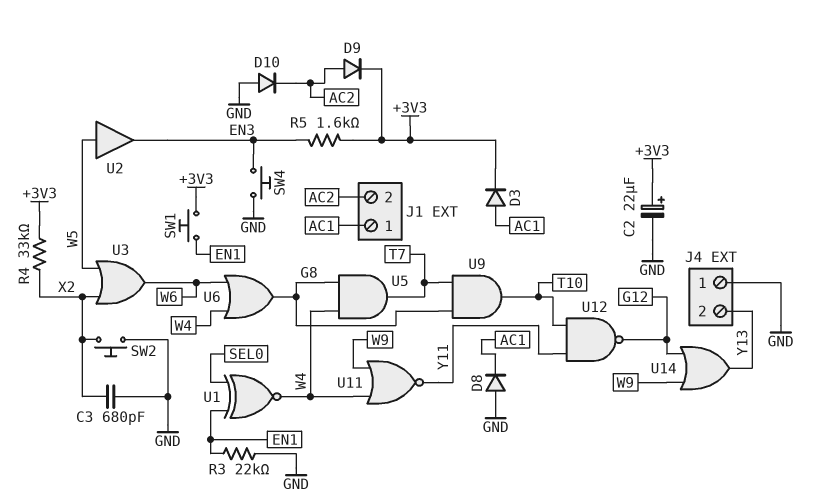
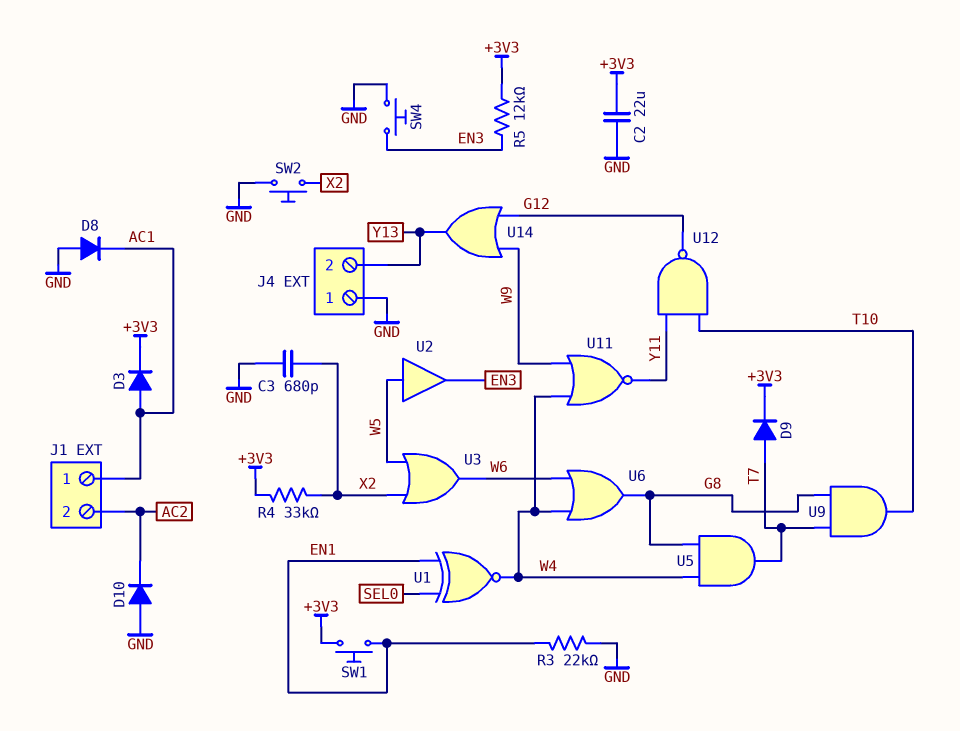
C2: 22uF (plus +3V3, minus GND) -> 22uF (+3V3, GND)
D9: diode (A AC2, K +3V3) -> diode (A T7, K +3V3)
R5: 1.6k (+3V3, EN3) -> 12k (+3V3, EN3)

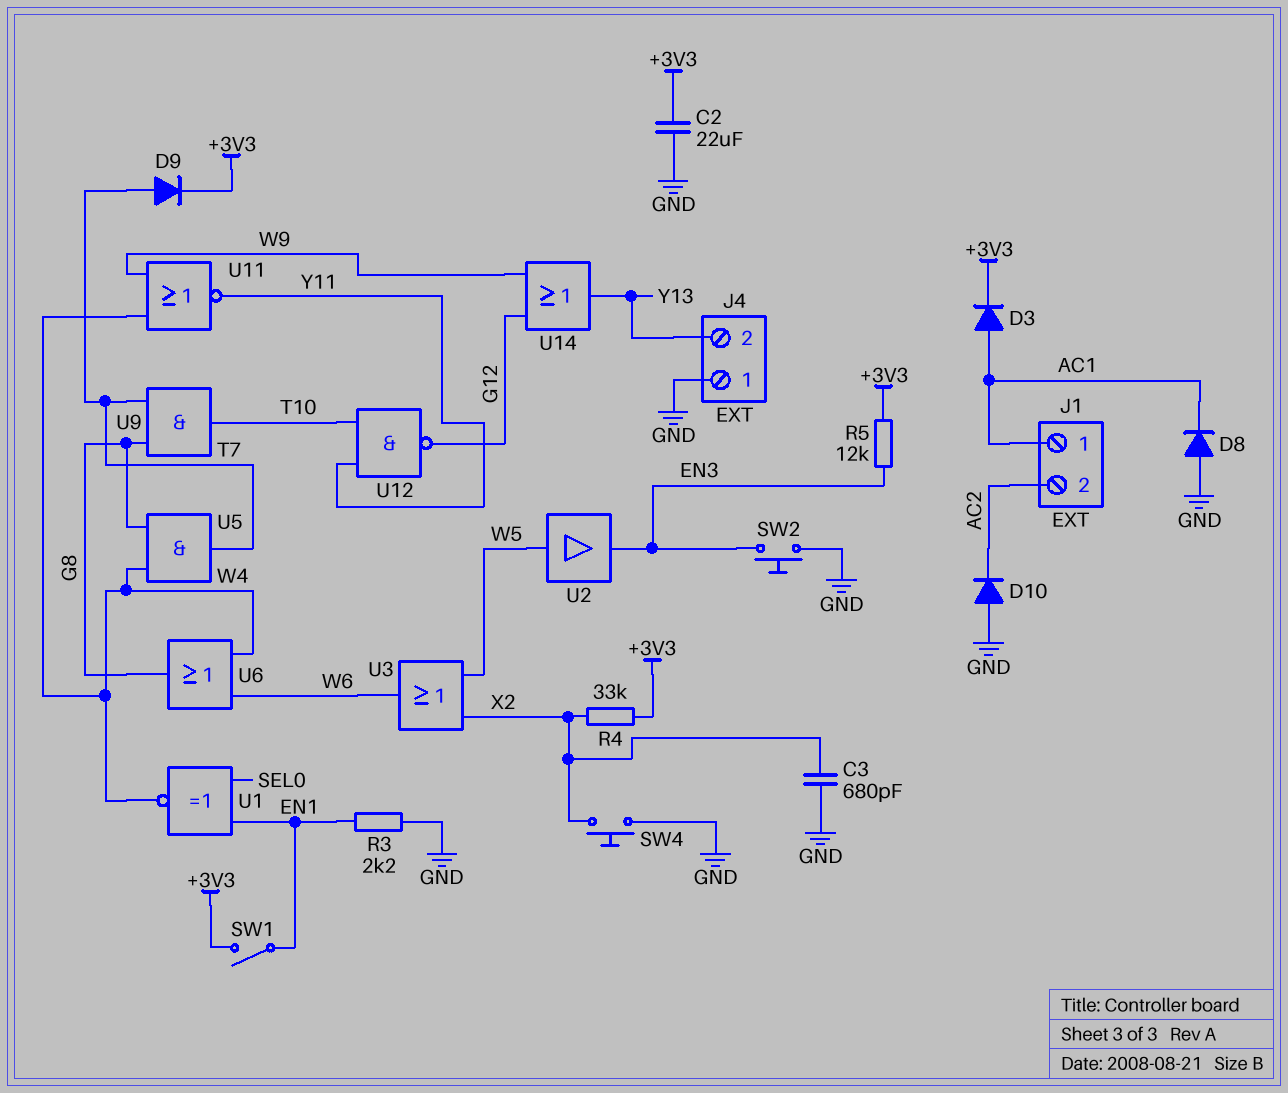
R3: 22k (EN1, GND) -> 2.2k (EN1, GND)
SW1: button (+3V3, EN1) -> switch (+3V3, EN1)
SW2: button (GND, X2) -> button (EN3, GND)
SW4: button (EN3, GND) -> button (GND, X2)

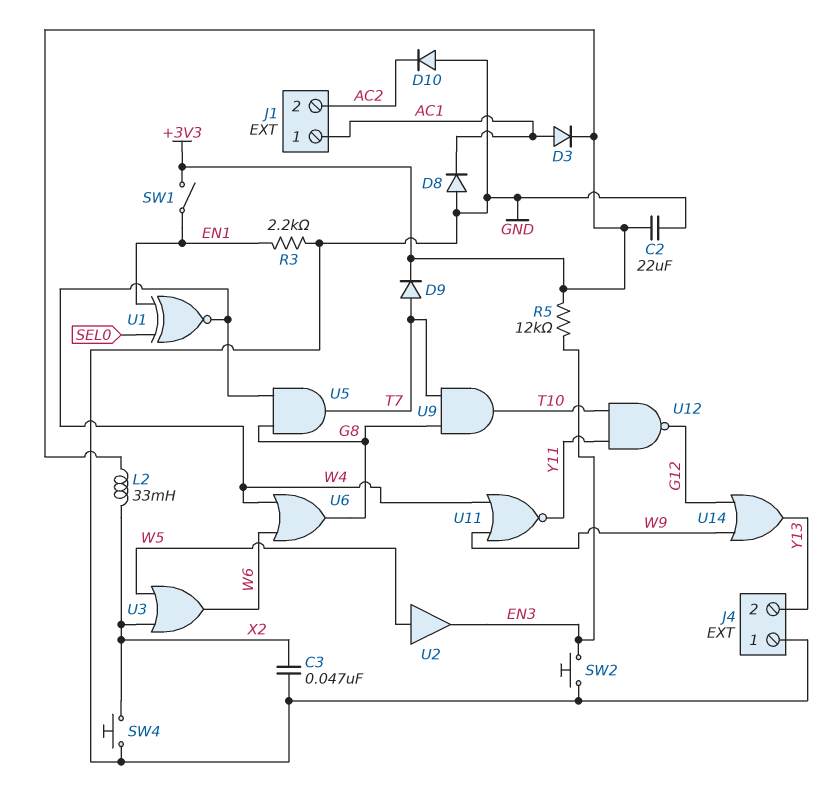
C3: 680pF (GND, X2) -> 47nF (GND, X2)
L2: none -> 33mH (+3V3, X2)
R4: 33k (+3V3, X2) -> none

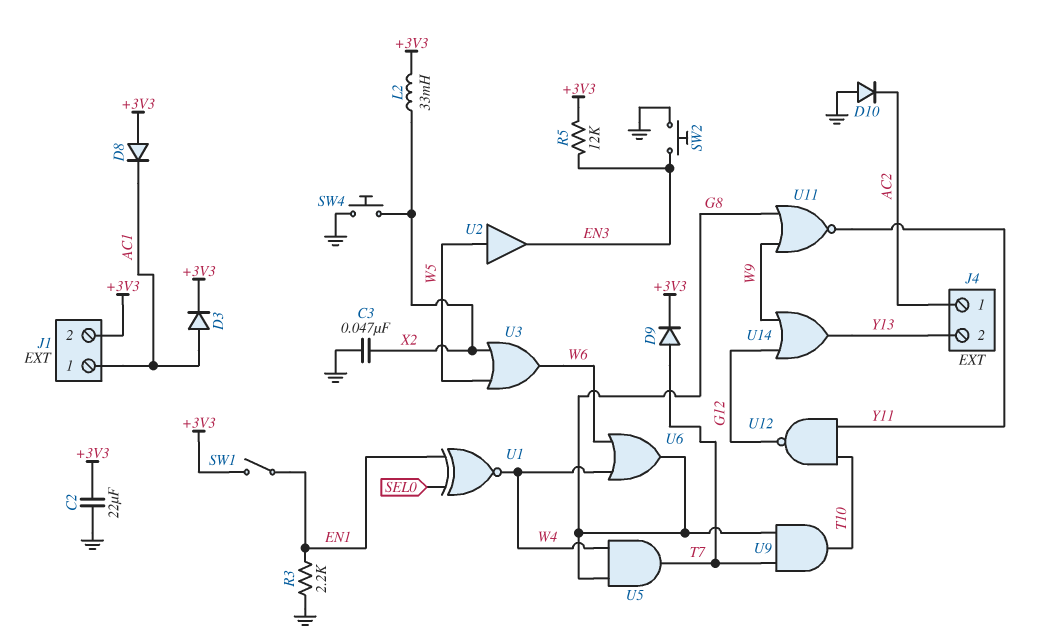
D8: diode (A GND, K AC1) -> diode (A +3V3, K AC1)
J1 pin 2: AC2 -> +3V3
J4 pin 1: GND -> AC2
U11: NOR (in W4, in W9, out Y11) -> NOR (in G8, in W9, out Y11)

